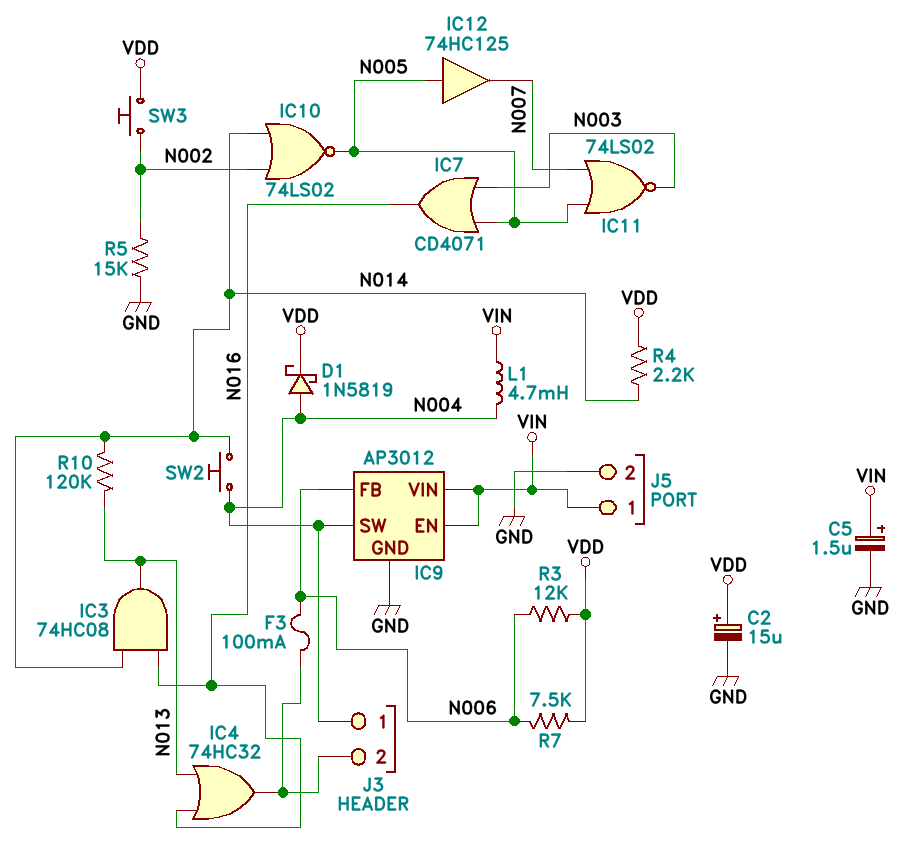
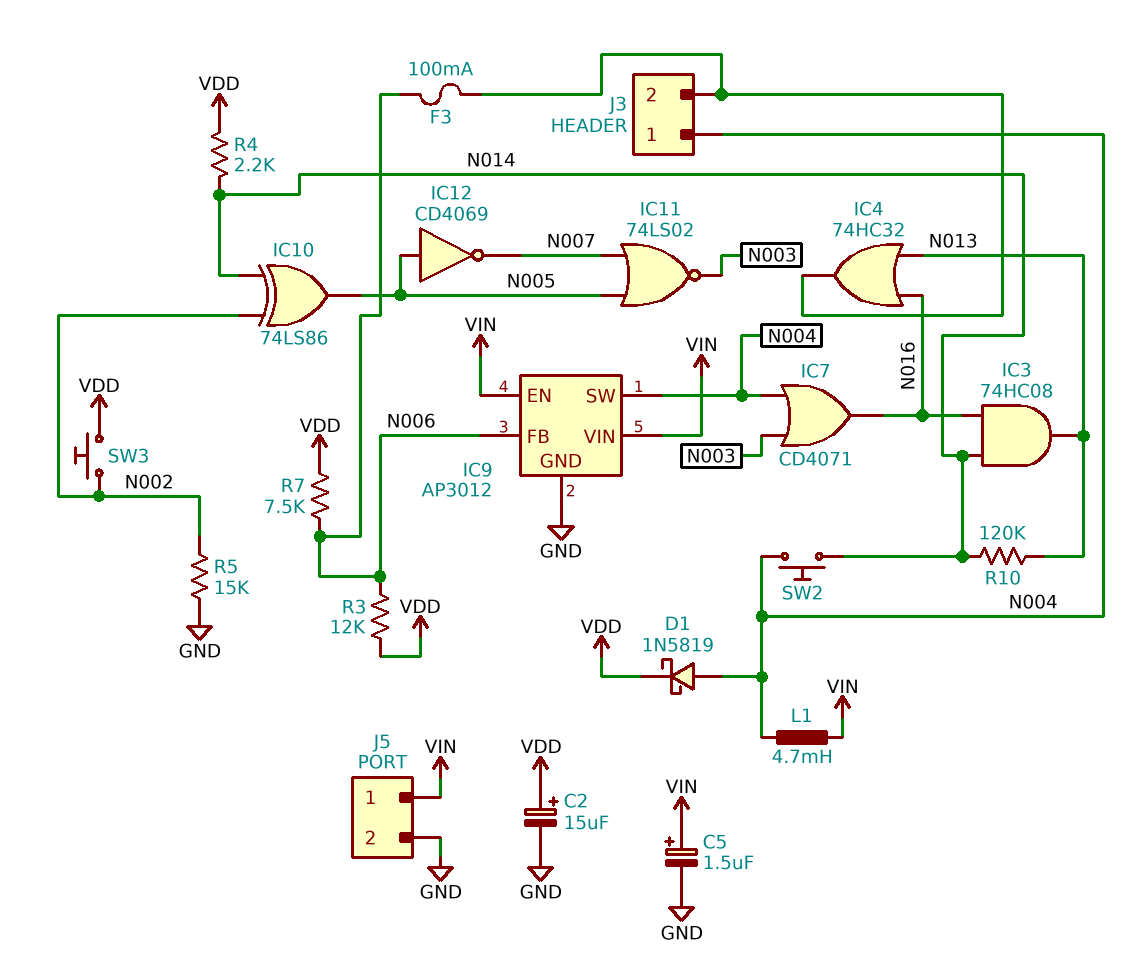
IC7: OR CD4071 (in N003, in N005, out N016) -> OR CD4071 (in N003, in N004, out N016)
IC10: NOR 74LS02 (in N002, in N014, out N005) -> XOR 74LS86 (in N002, in N014, out N005)
IC12: buffer 74HC125 (in N005, out N007) -> NOT CD4069 (in N005, out N007)

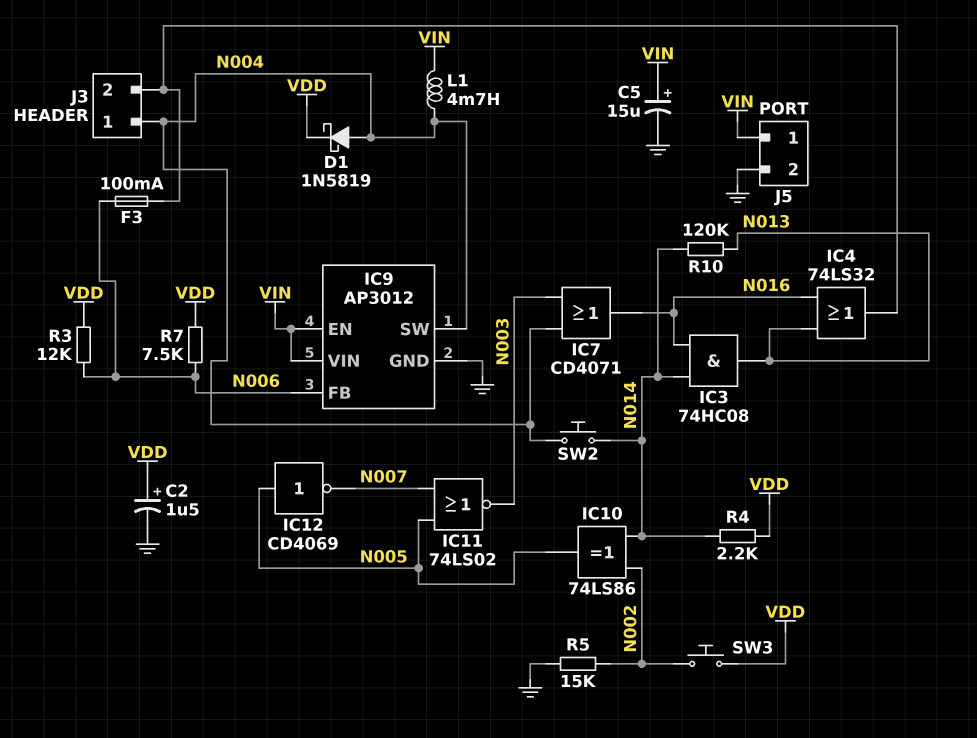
C2: 15uF (plus VDD, minus GND) -> 1.5uF (plus VDD, minus GND)
C5: 1.5uF (plus VIN, minus GND) -> 15uF (plus VIN, minus GND)
IC4: OR 74HC32 (in N013, in N016, out J3/2) -> OR 74LS32 (in N013, in N016, out J3/2)

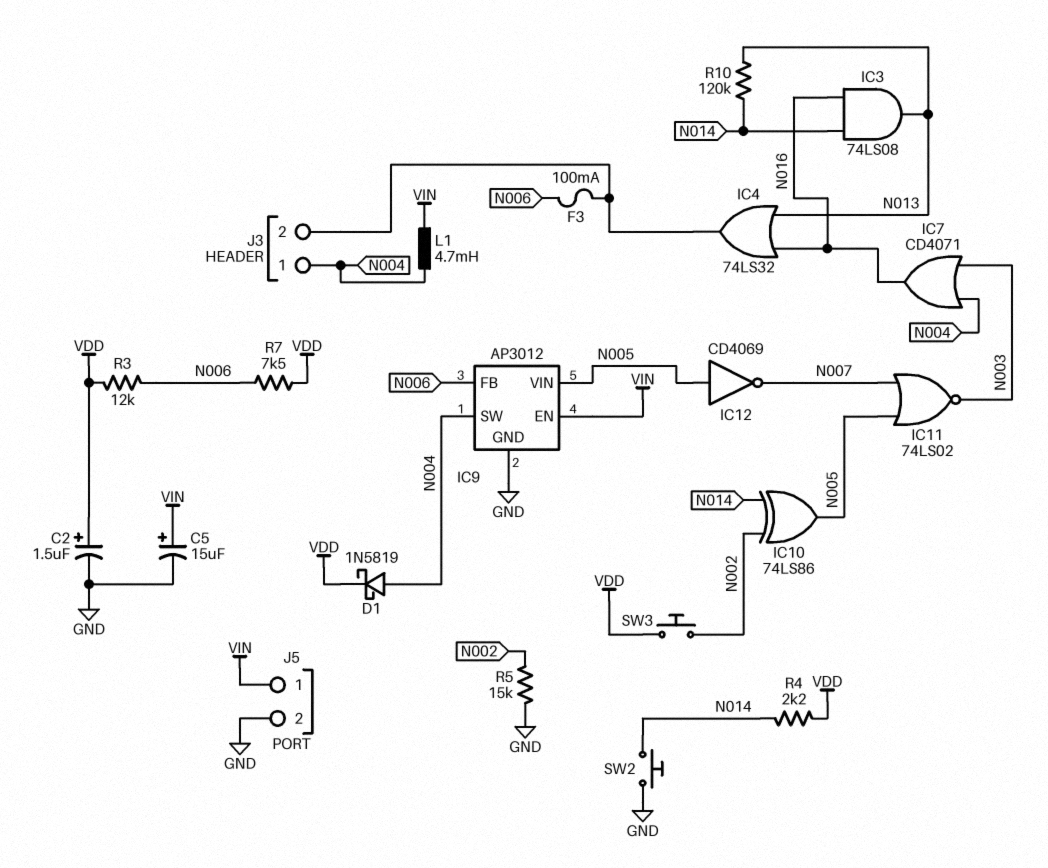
IC3: AND 74HC08 (in N014, in N016, out N013) -> AND 74LS08 (in N014, in N016, out N013)
IC9 pin VIN: VIN -> N005
SW2: button (N004, N014) -> button (GND, N014)

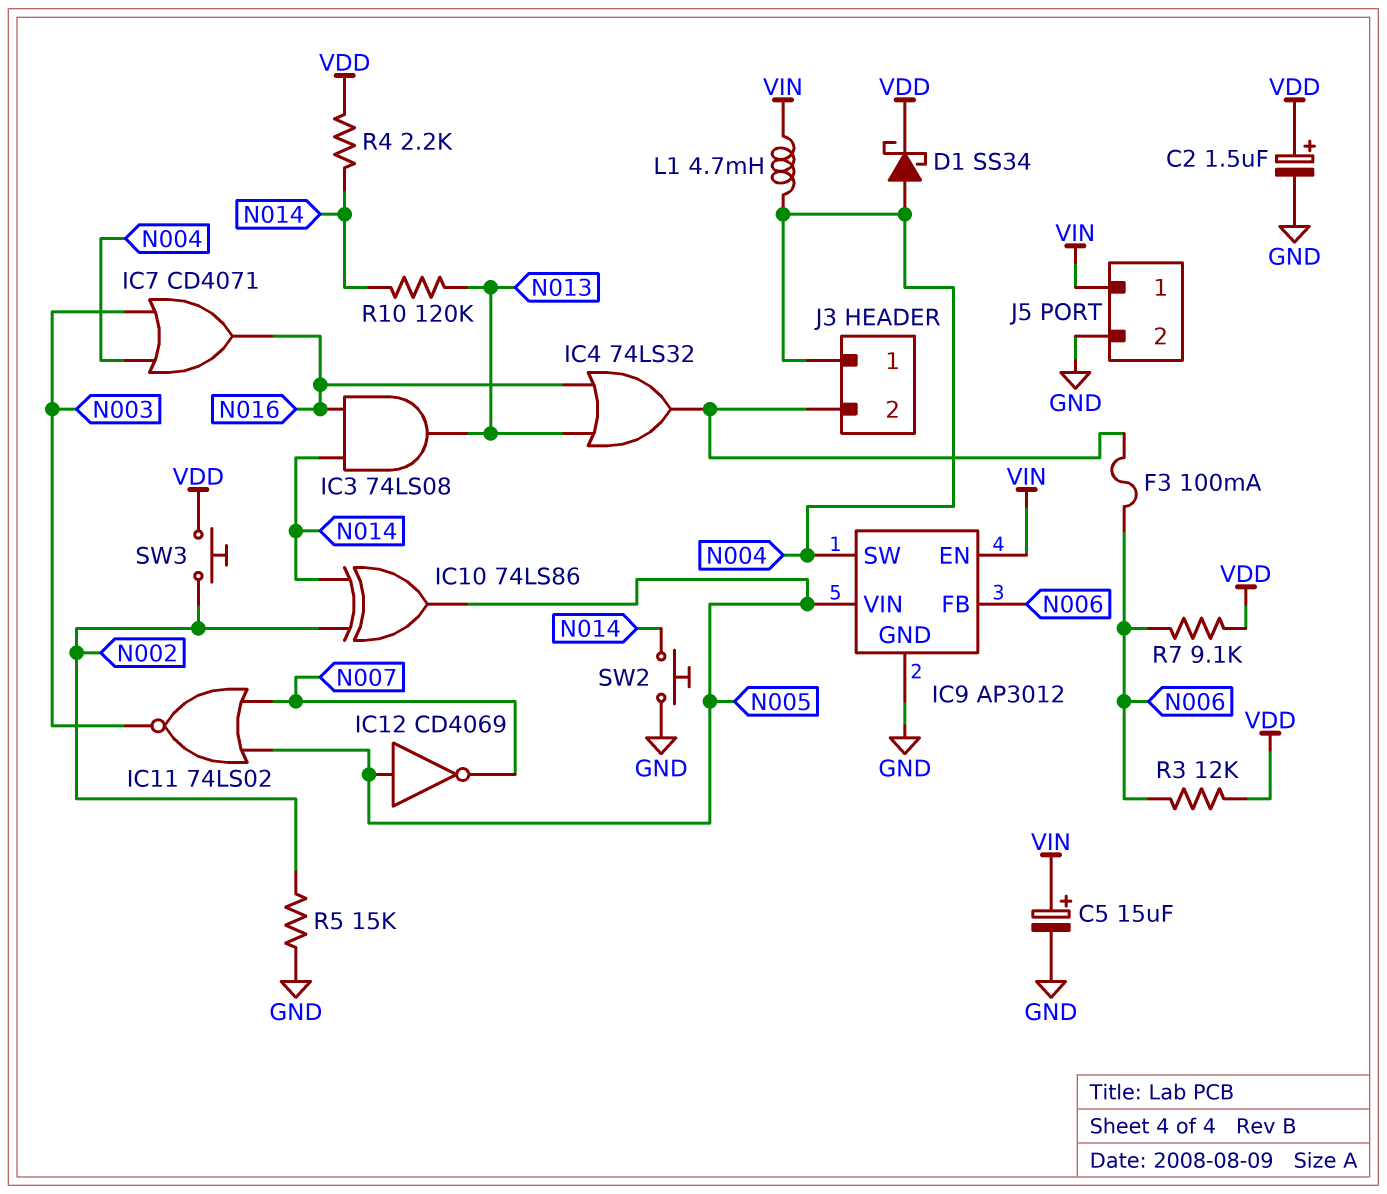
D1: schottky 1N5819 (A N004, K VDD) -> schottky SS34 (A N004, K VDD)
R7: 7.5k (N006, VDD) -> 9.1k (N006, VDD)

